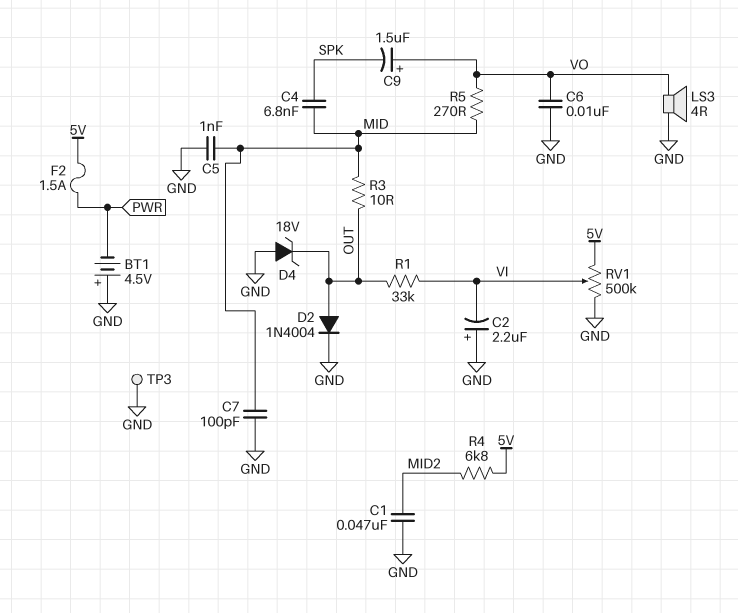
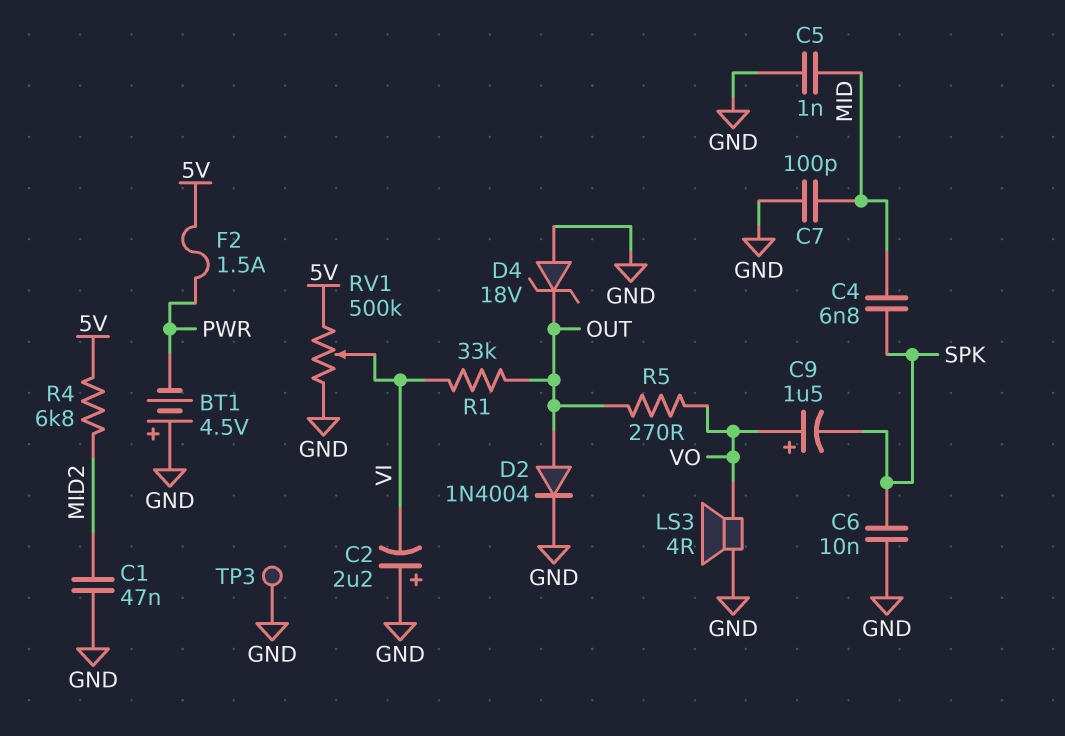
C6: 10nF (GND, VO) -> 10nF (GND, SPK)
R3: 10 (MID, OUT) -> none
R5: 270 (MID, VO) -> 270 (OUT, VO)

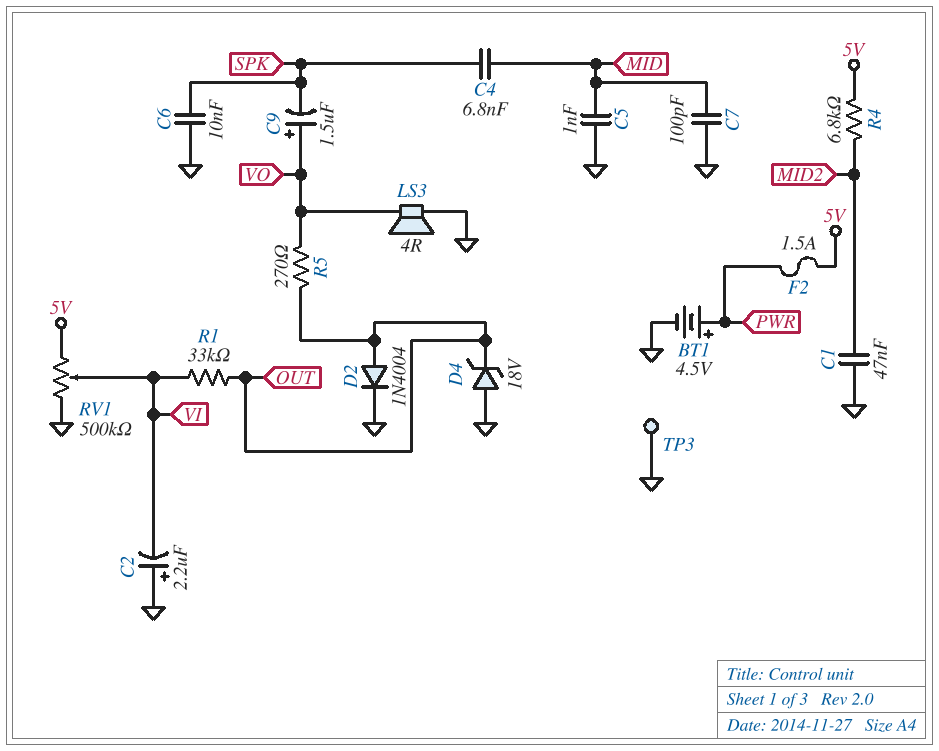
BT1: 4.5V (plus GND, minus PWR) -> 4.5V (plus PWR, minus GND)

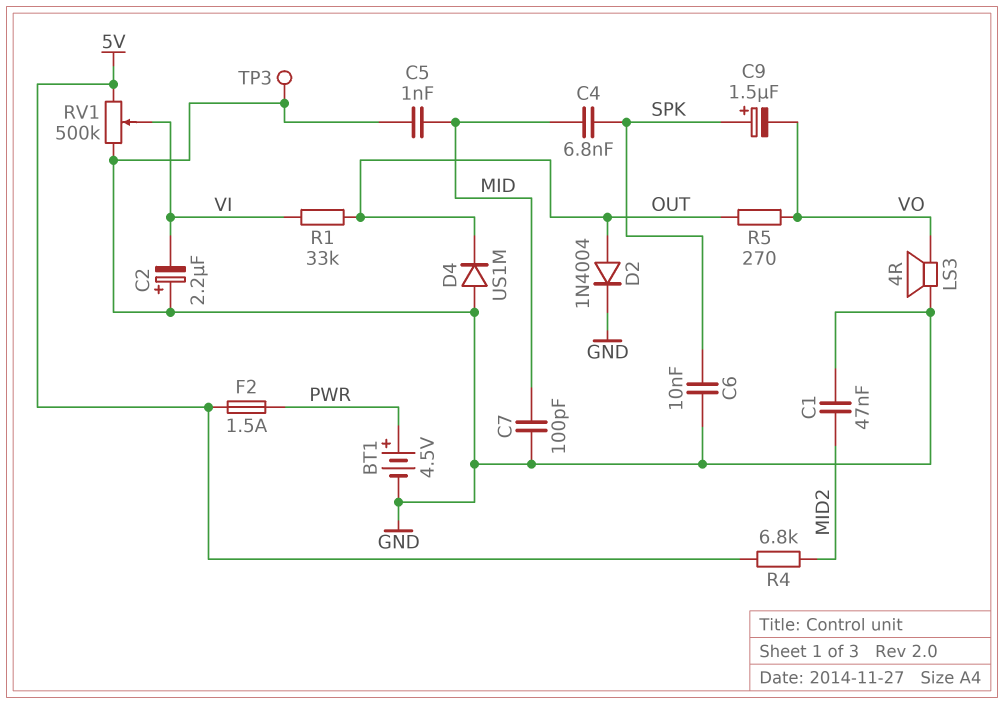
C9: 1.5uF (plus VO, minus SPK) -> 1.5uF (plus SPK, minus VO)
D4: zener 18V (A GND, K OUT) -> diode US1M (A GND, K OUT)

